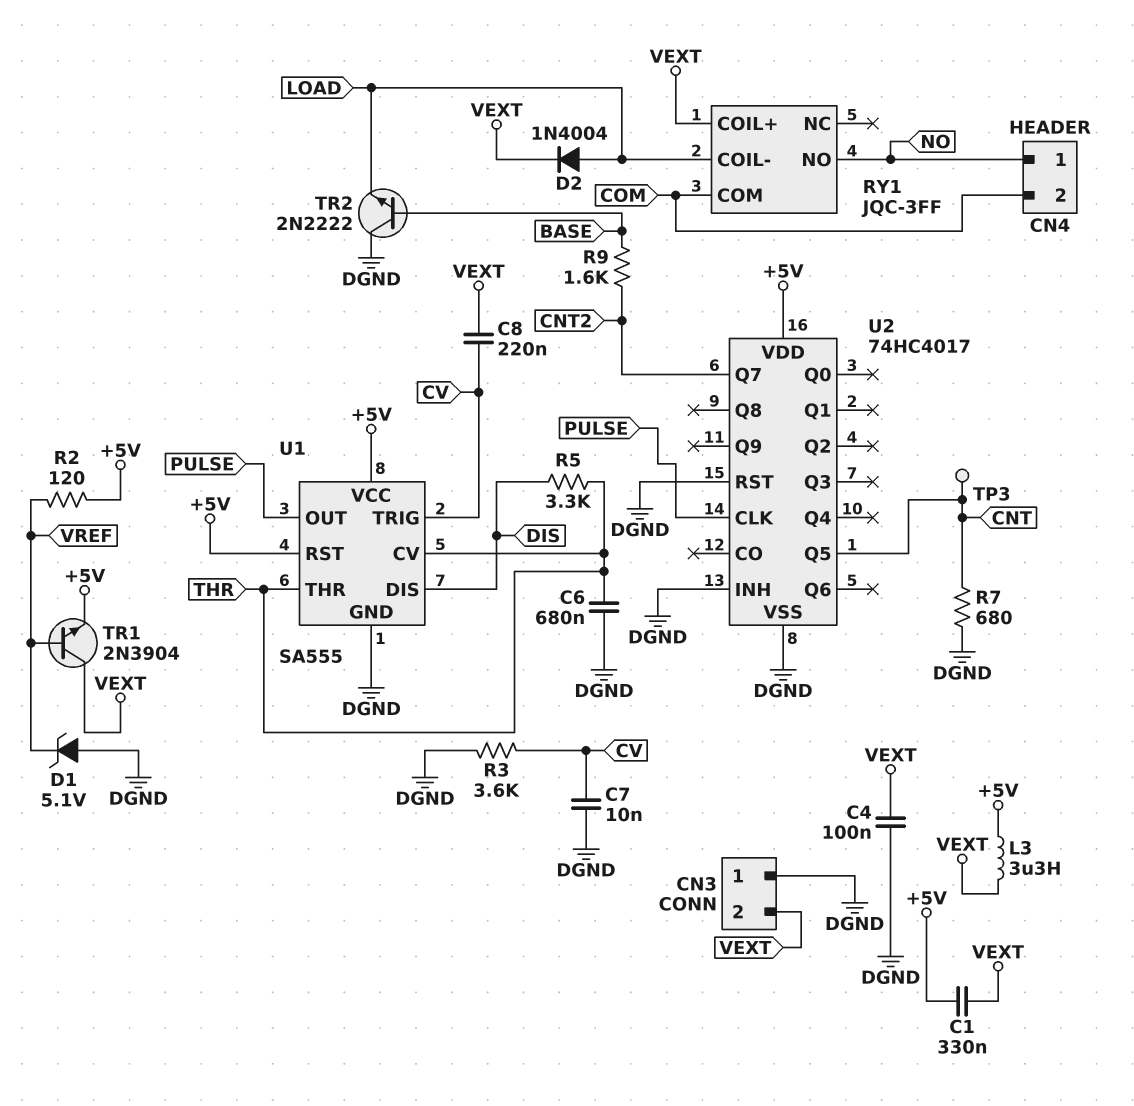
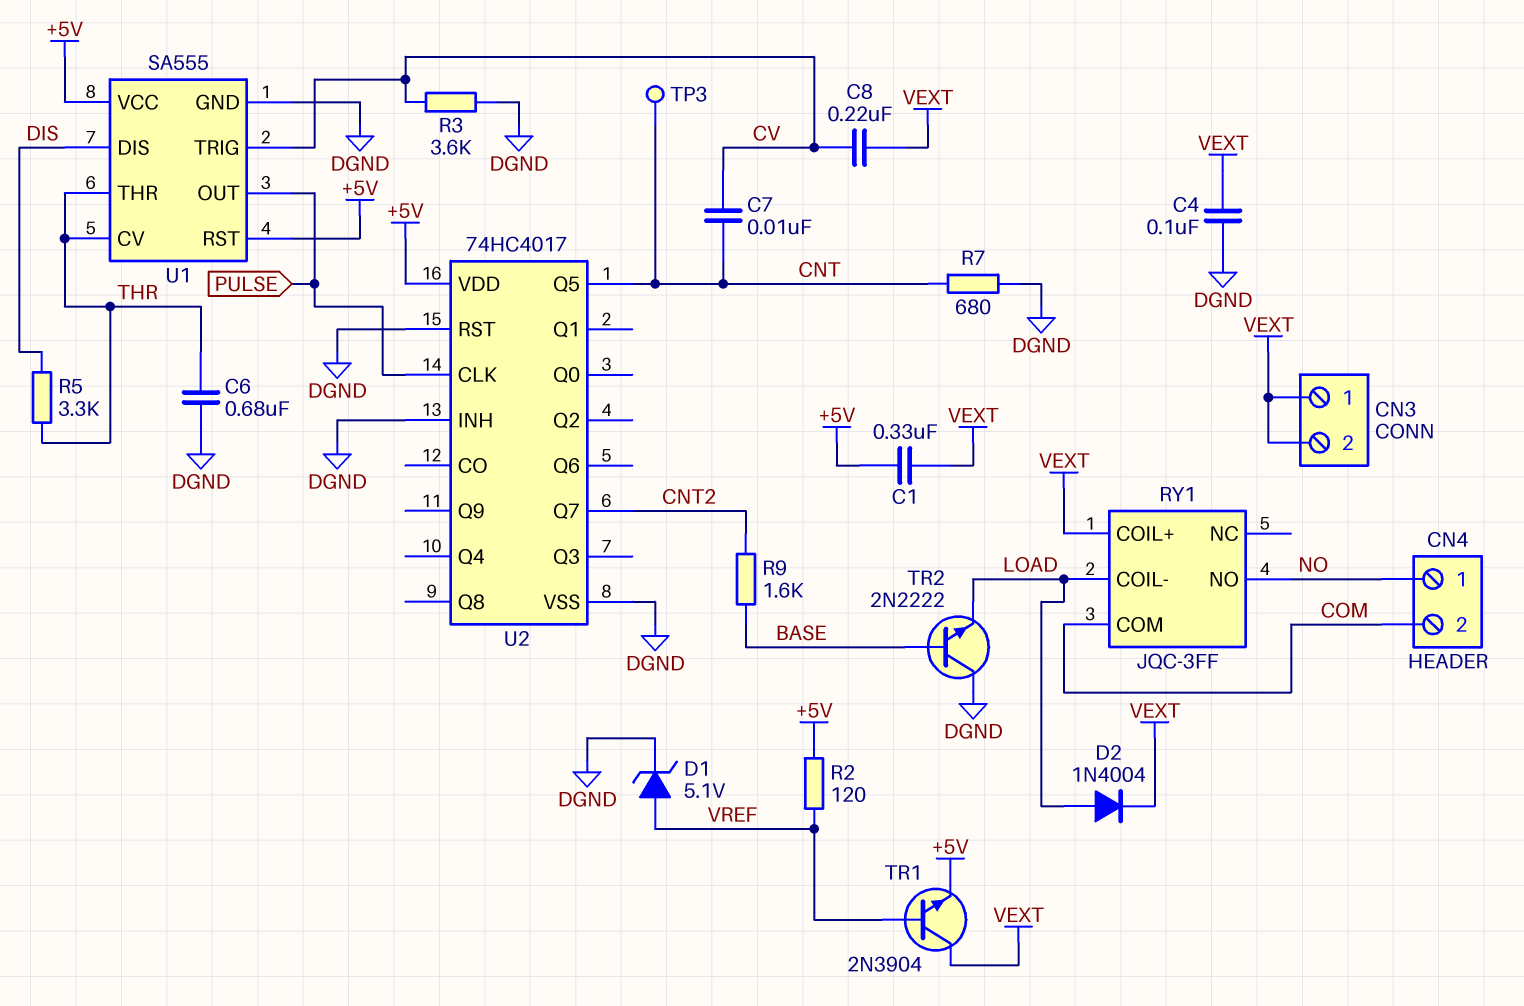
C7: 10nF (CV, DGND) -> 10nF (CNT, CV)
CN3 pin 1: DGND -> VEXT
D1: zener 5.1V (A DGND, K VREF) -> zener 5.1V (A VREF, K DGND)
L3: 3.3uH (+5V, VEXT) -> none

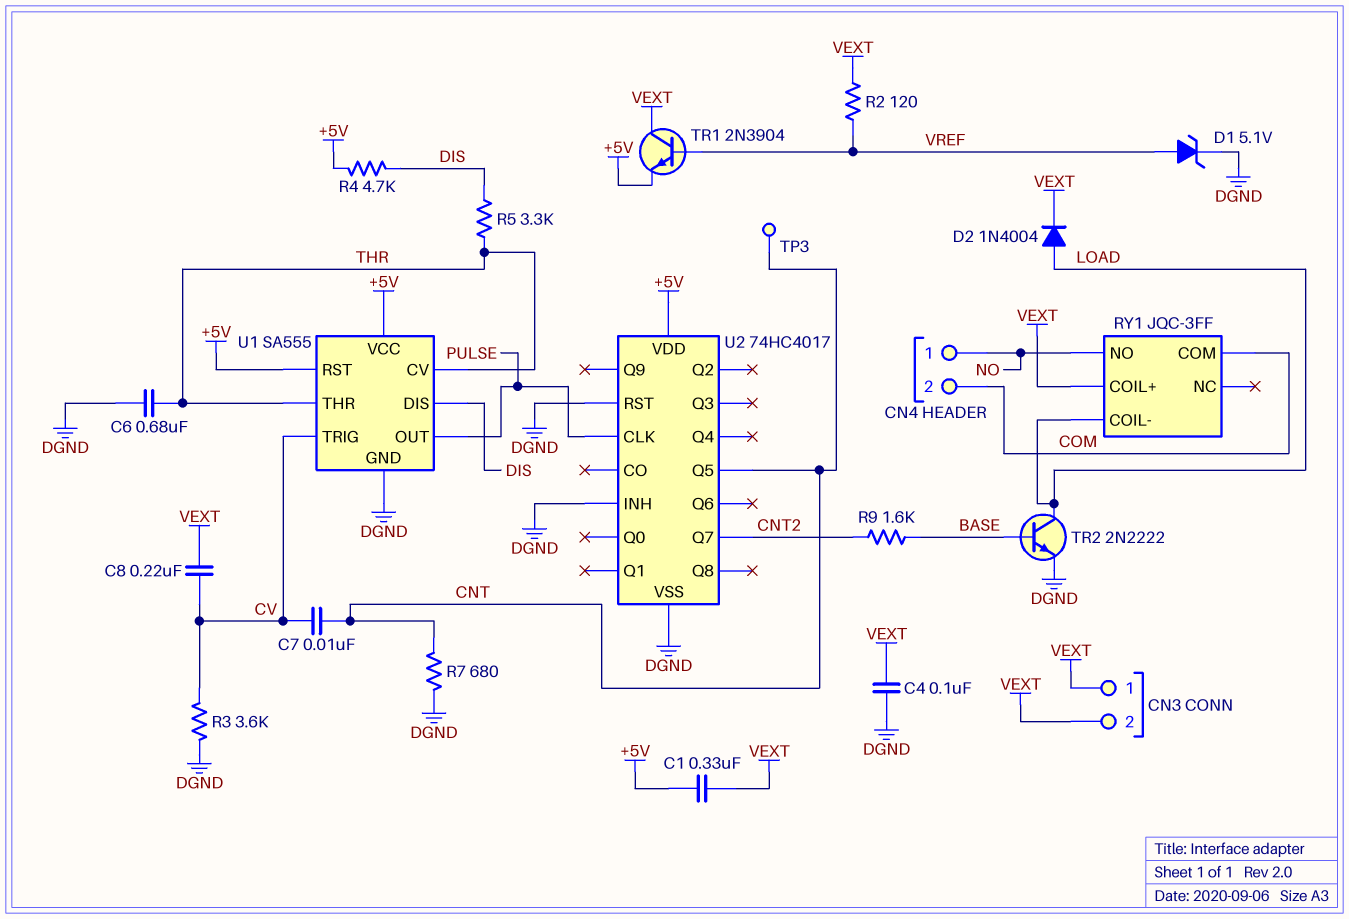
R2: 120 (+5V, VREF) -> 120 (VEXT, VREF)
R4: none -> 4.7k (+5V, DIS)
TR2: NPN 2N2222 (B BASE, C DGND, E LOAD) -> NPN 2N2222 (B BASE, C LOAD, E DGND)

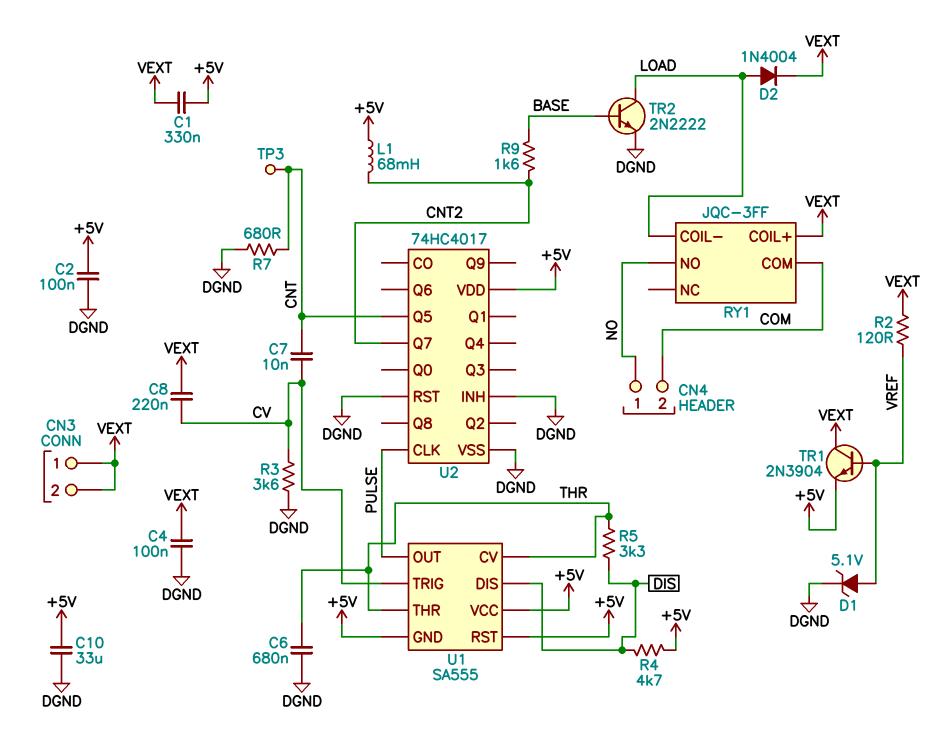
C2: none -> 100nF (+5V, DGND)
C10: none -> 33uF (+5V, DGND)
L1: none -> 68mH (+5V, CNT2)
U1 pin GND: DGND -> +5V

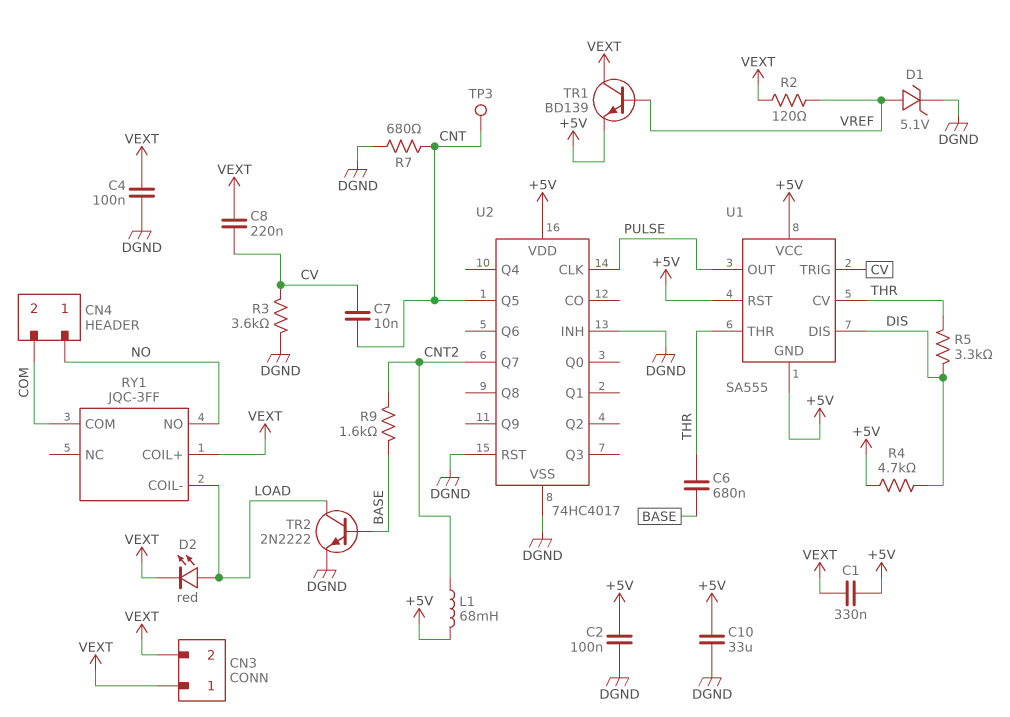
C6: 680nF (DGND, THR) -> 680nF (BASE, THR)
D2: diode 1N4004 (A LOAD, K VEXT) -> LED red (A LOAD, K VEXT)
TR1: NPN 2N3904 (B VREF, C VEXT, E +5V) -> NPN BD139 (B VREF, C VEXT, E +5V)

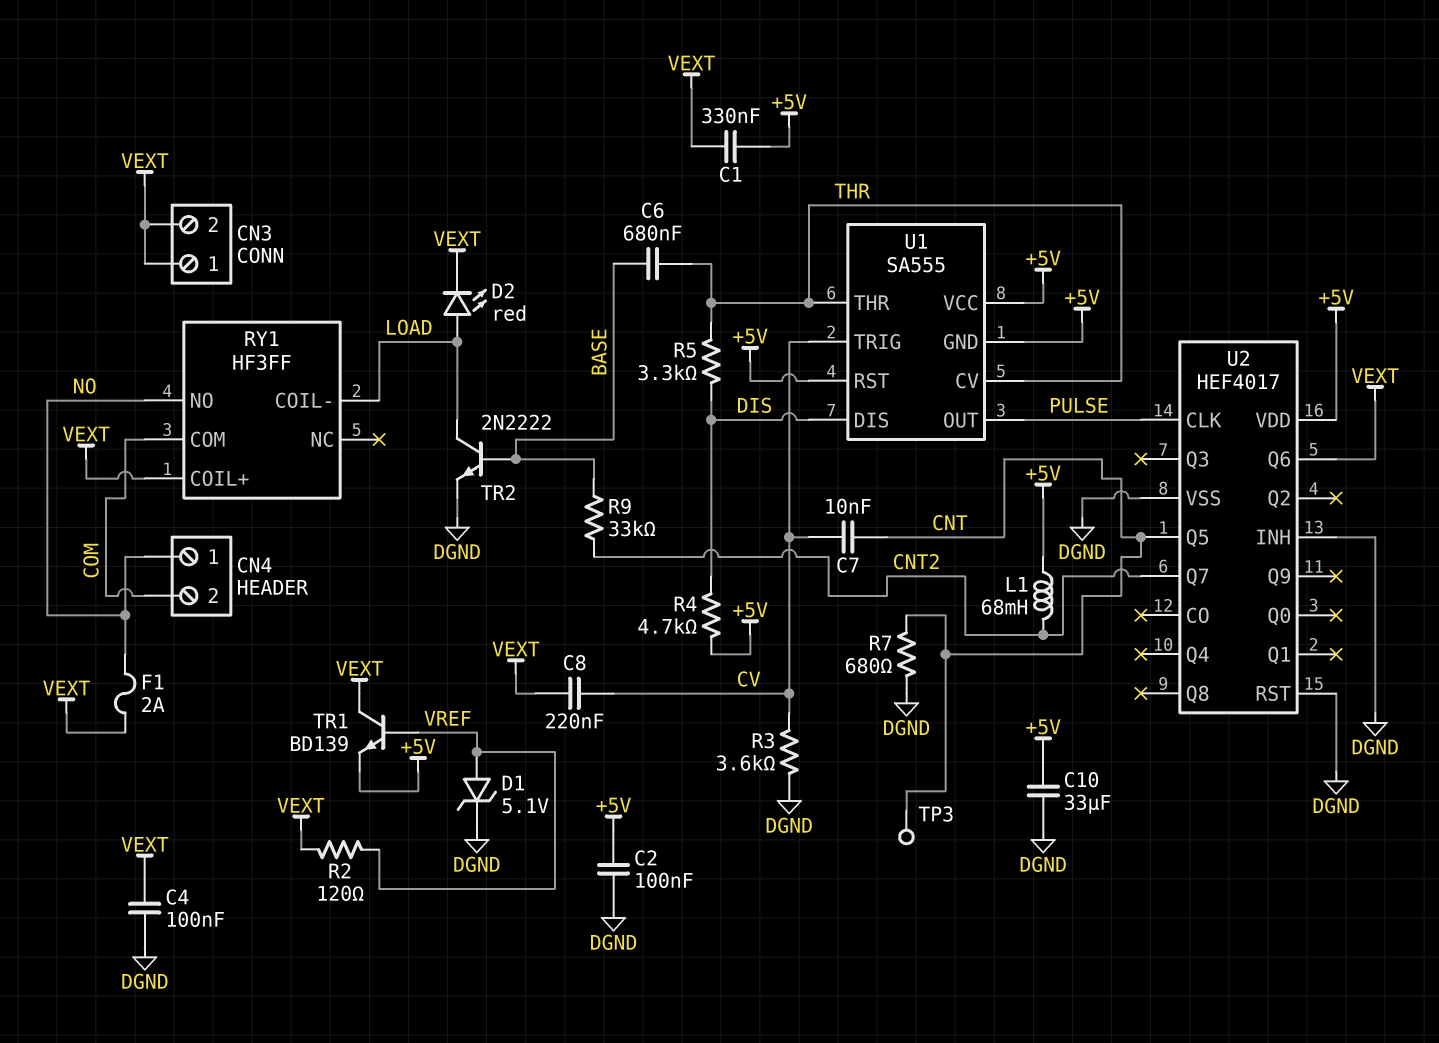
F1: none -> 2A (NO, VEXT)
R9: 1.6k (BASE, CNT2) -> 33k (BASE, CNT2)
RY1: JQC-3FF -> HF3FF
U2: 74HC4017 -> HEF4017
U2 pin Q6: none -> VEXT

